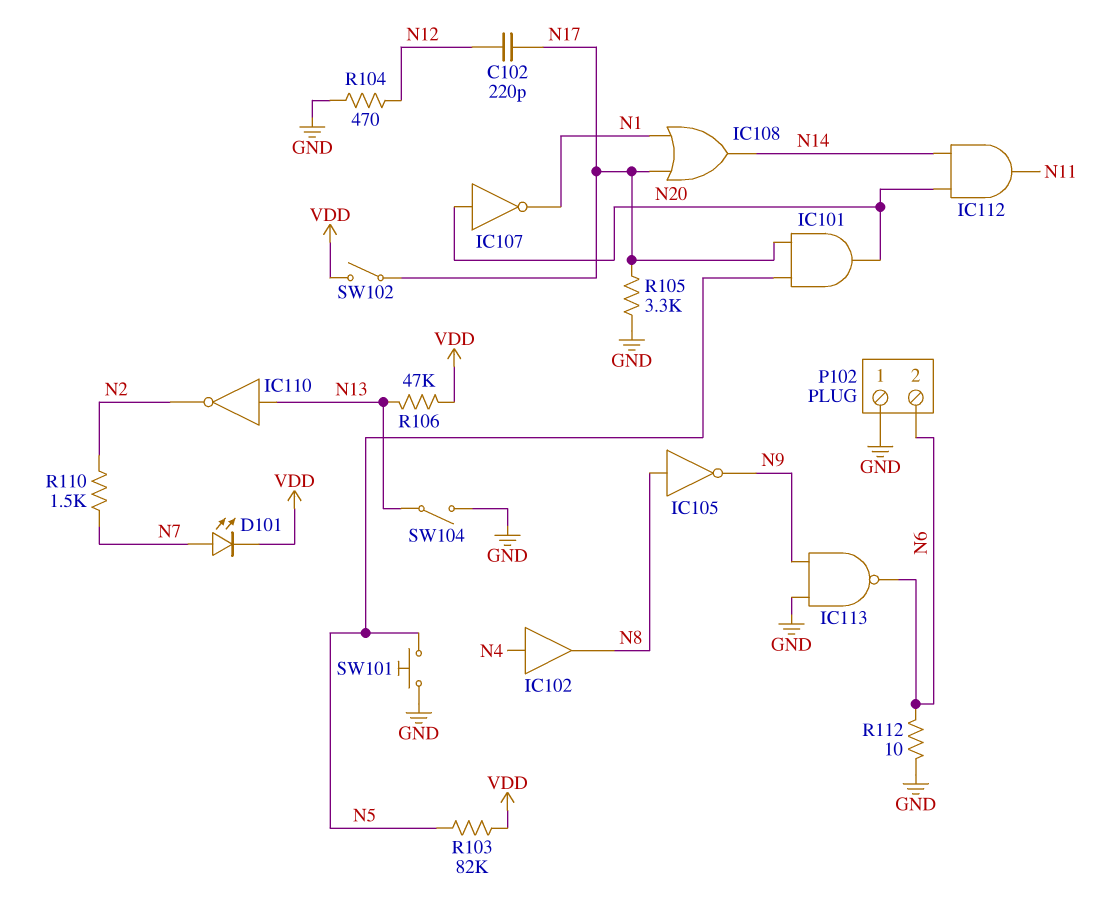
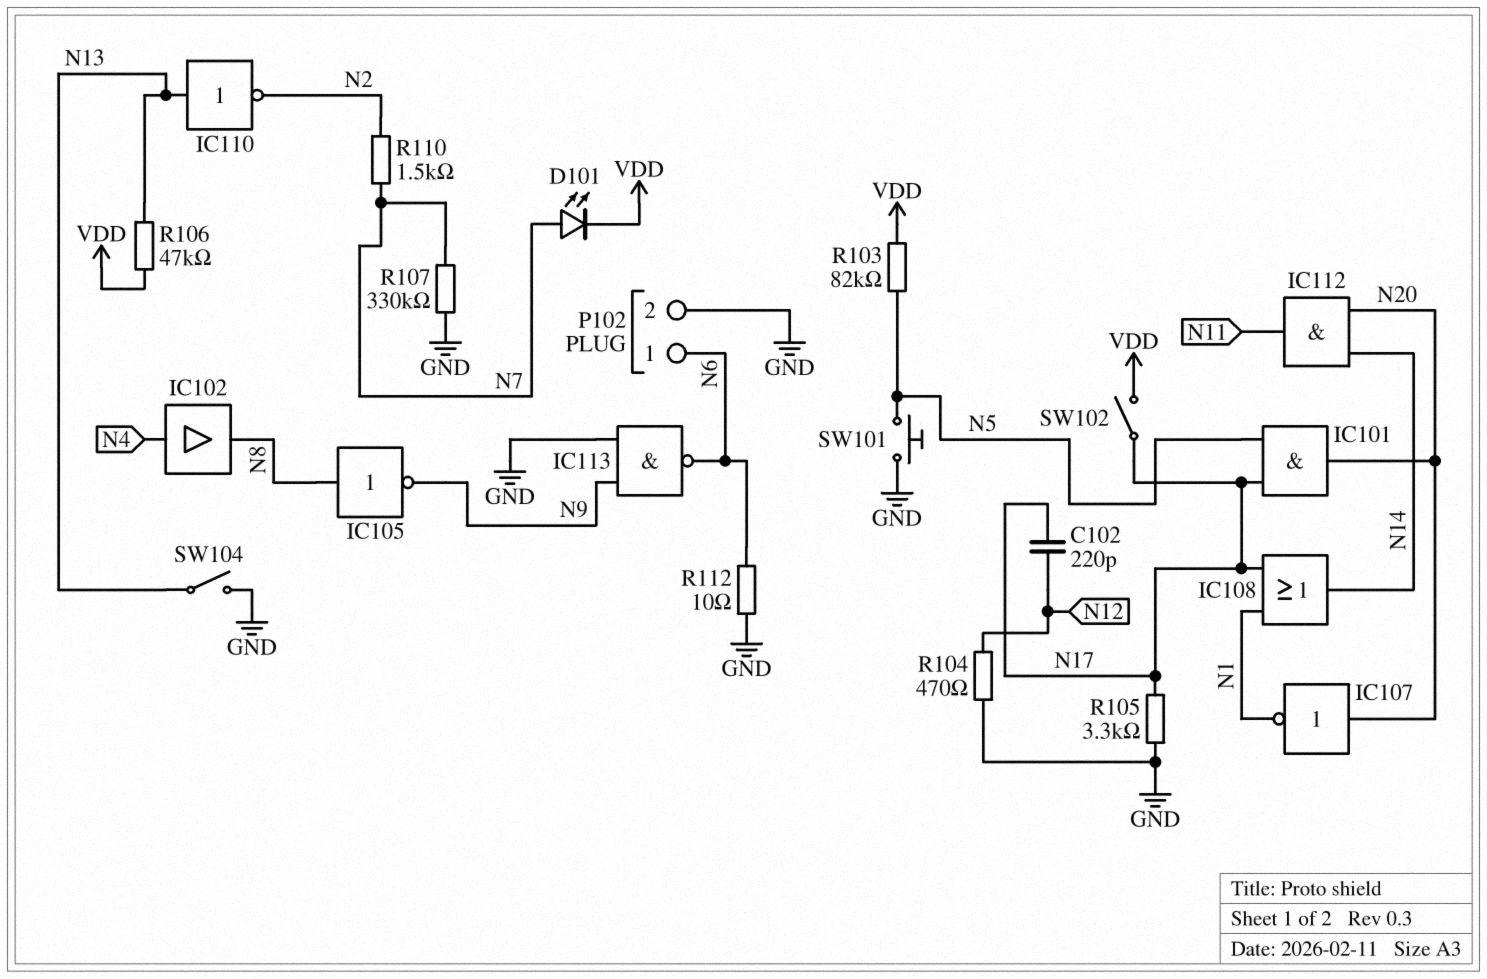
P102 pin 1: GND -> N6
P102 pin 2: N6 -> GND
R107: none -> 330k (GND, N7)

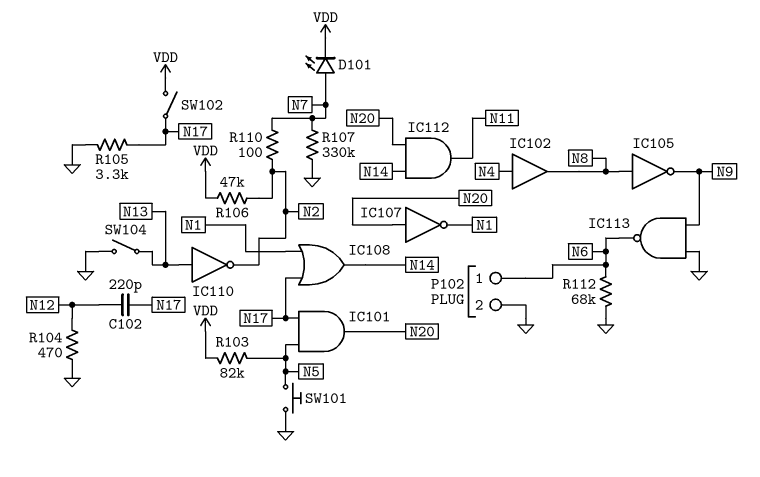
R106: 47k (N13, VDD) -> 47k (N2, VDD)
R110: 1.5k (N2, N7) -> 100 (N2, N7)
R112: 10 (GND, N6) -> 68k (GND, N6)

